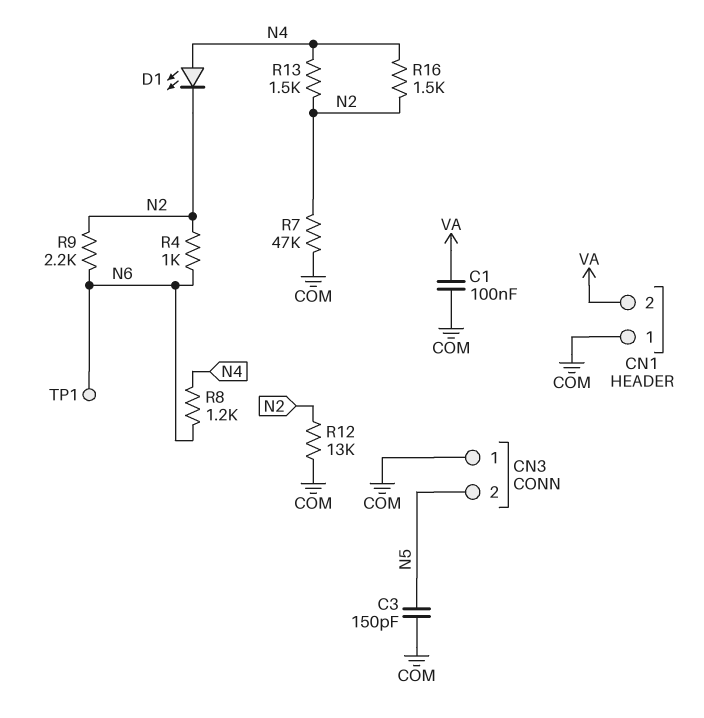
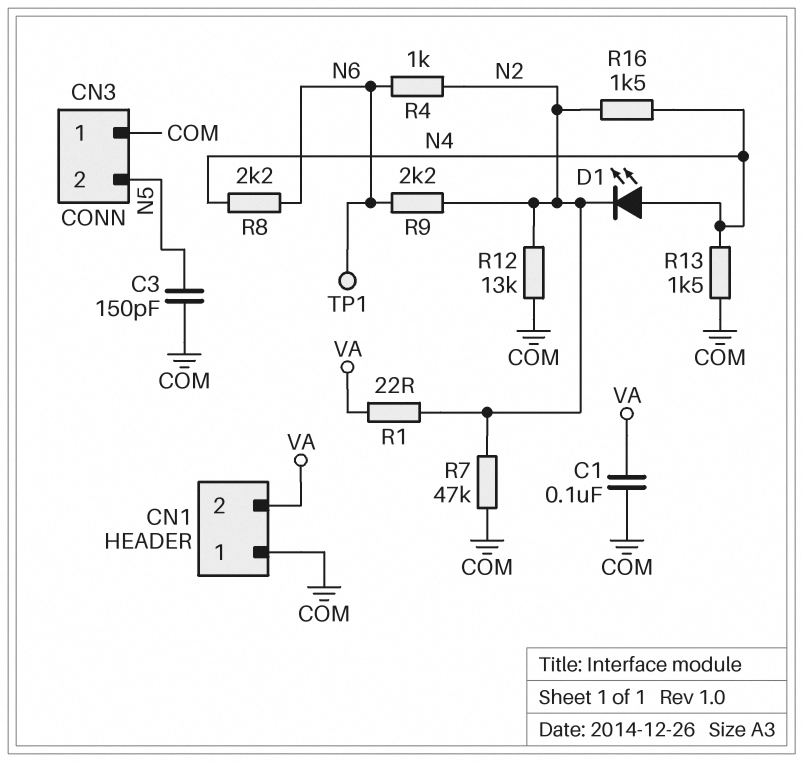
R1: none -> 22 (N2, VA)
R8: 1.2k (N4, N6) -> 2.2k (N4, N6)
R13: 1.5k (N2, N4) -> 1.5k (COM, N4)

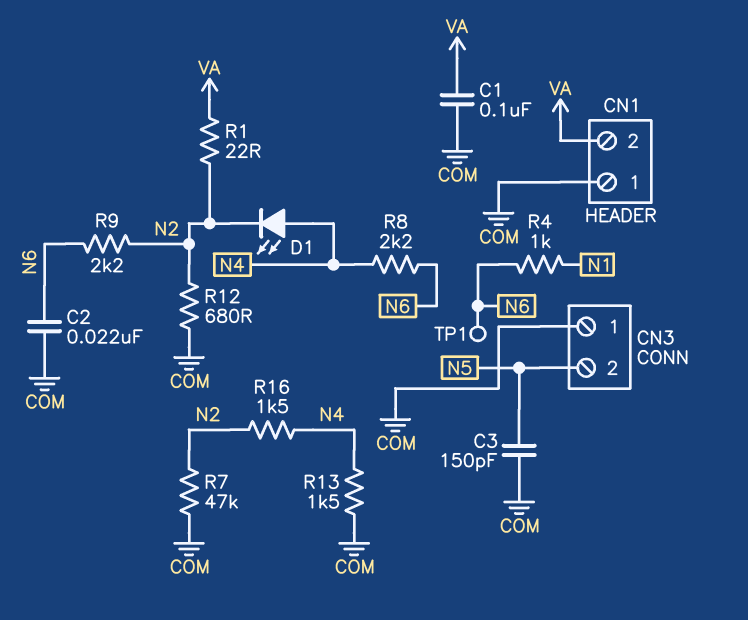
C2: none -> 22nF (COM, N6)
R4: 1k (N2, N6) -> 1k (N1, N6)
R12: 13k (COM, N2) -> 680 (COM, N2)

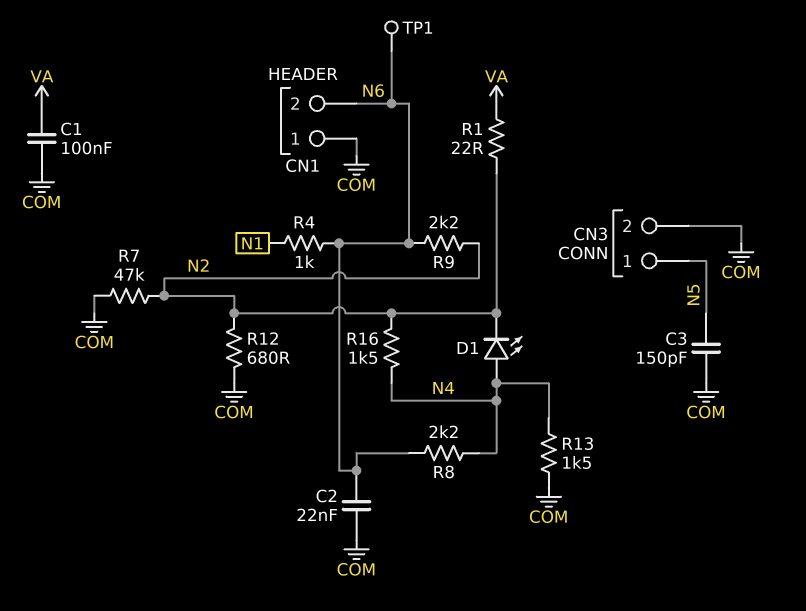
CN1 pin 2: VA -> N6
CN3 pin 1: COM -> N5
CN3 pin 2: N5 -> COM

